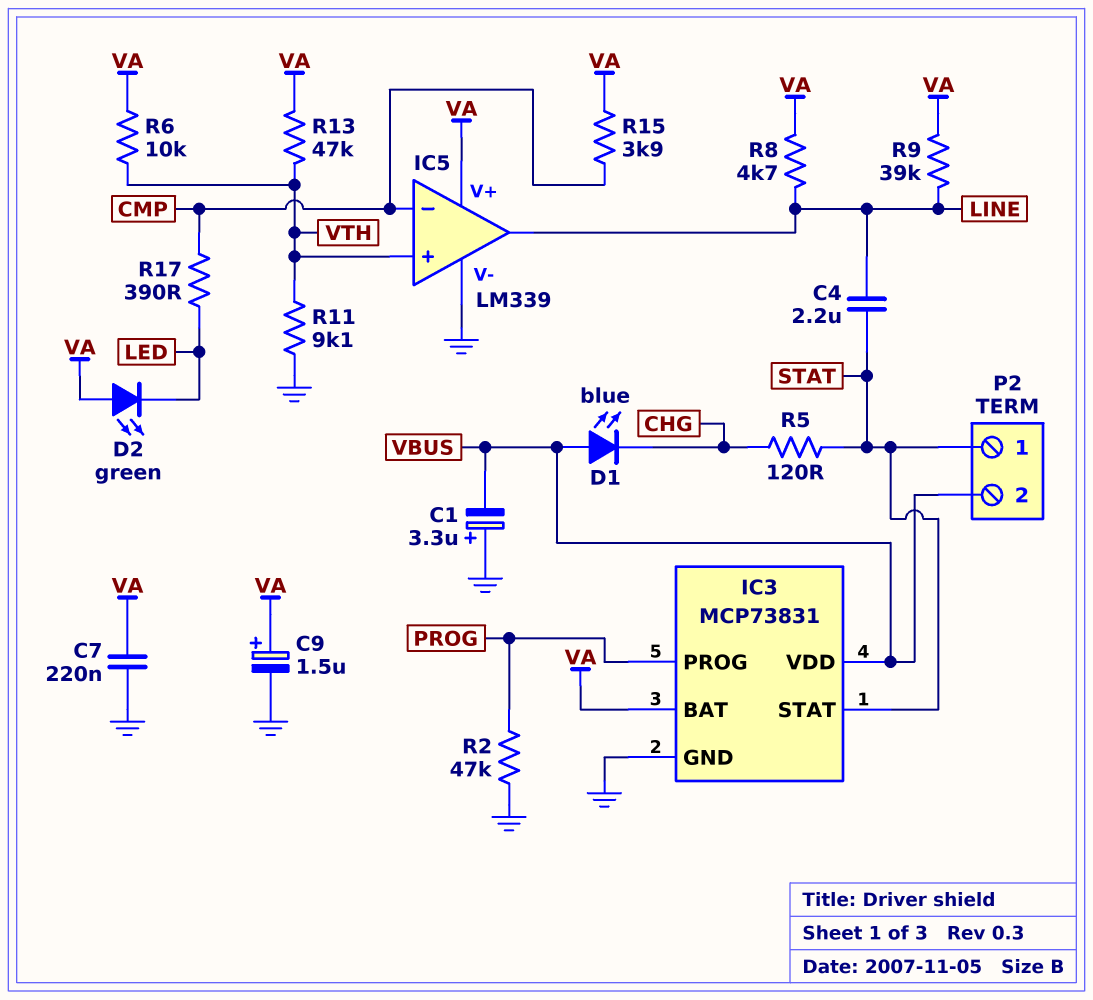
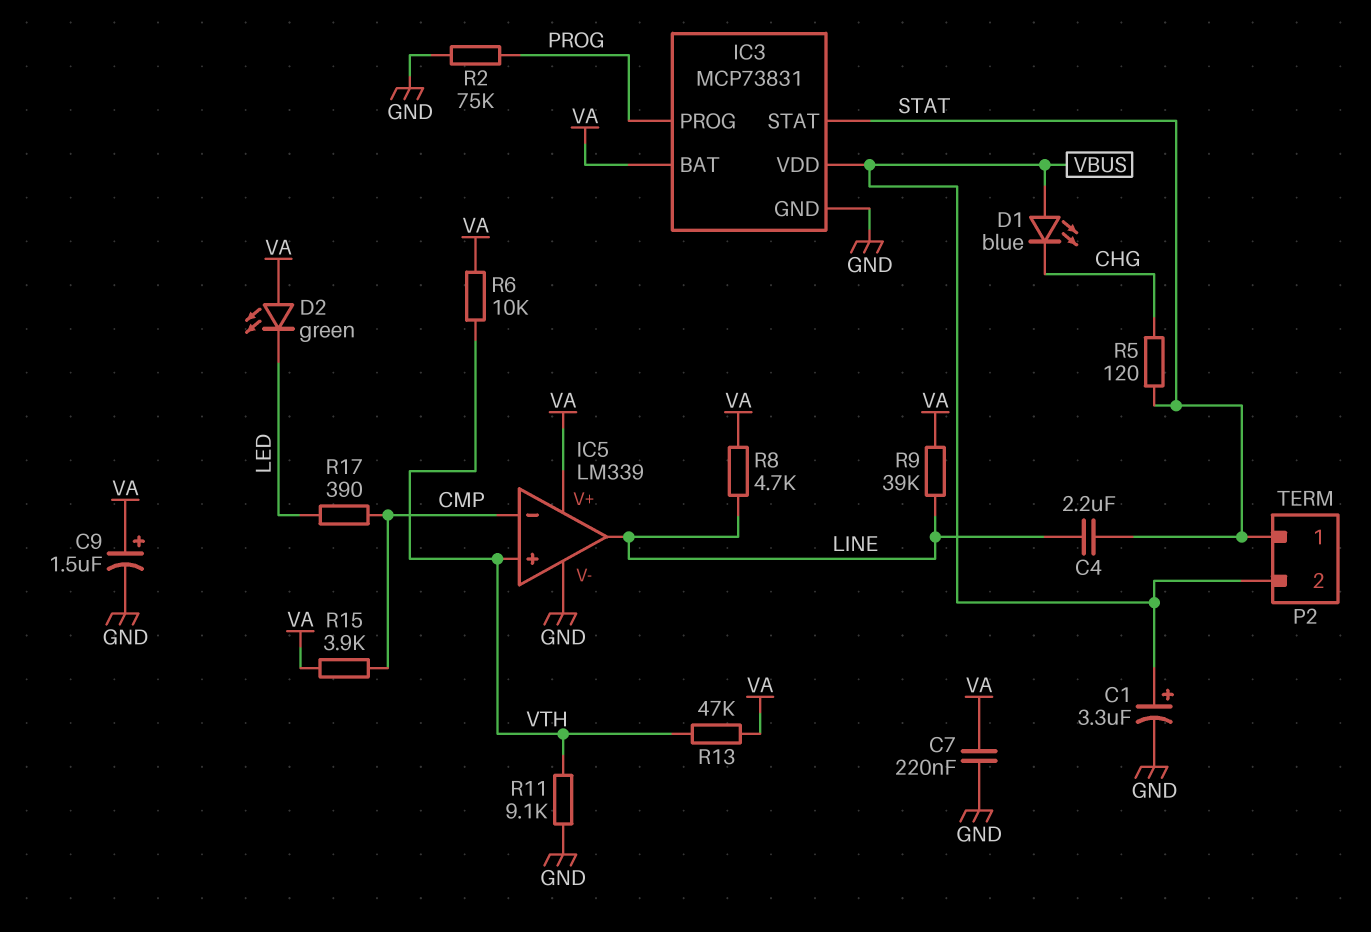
C1: 3.3uF (plus GND, minus VBUS) -> 3.3uF (plus VBUS, minus GND)
R2: 47k (GND, PROG) -> 75k (GND, PROG)

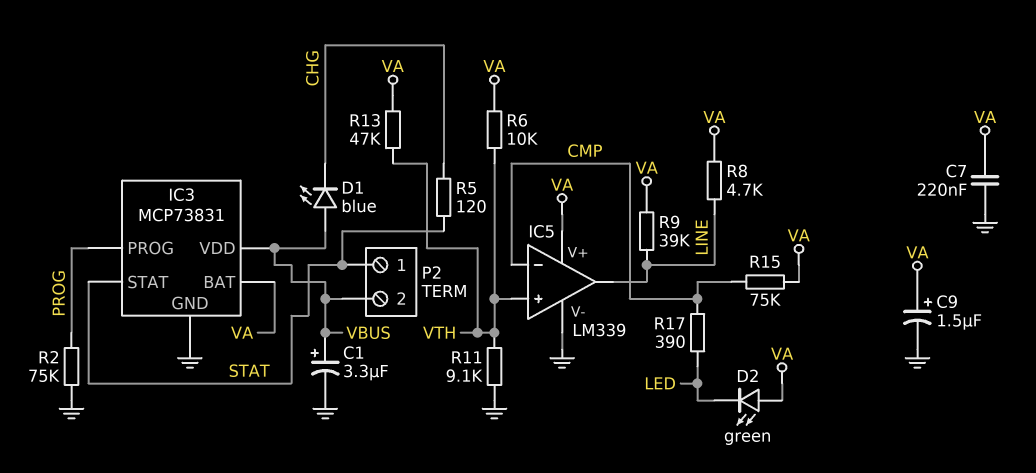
C4: 2.2uF (LINE, STAT) -> none
R15: 3.9k (CMP, VA) -> 75k (CMP, VA)

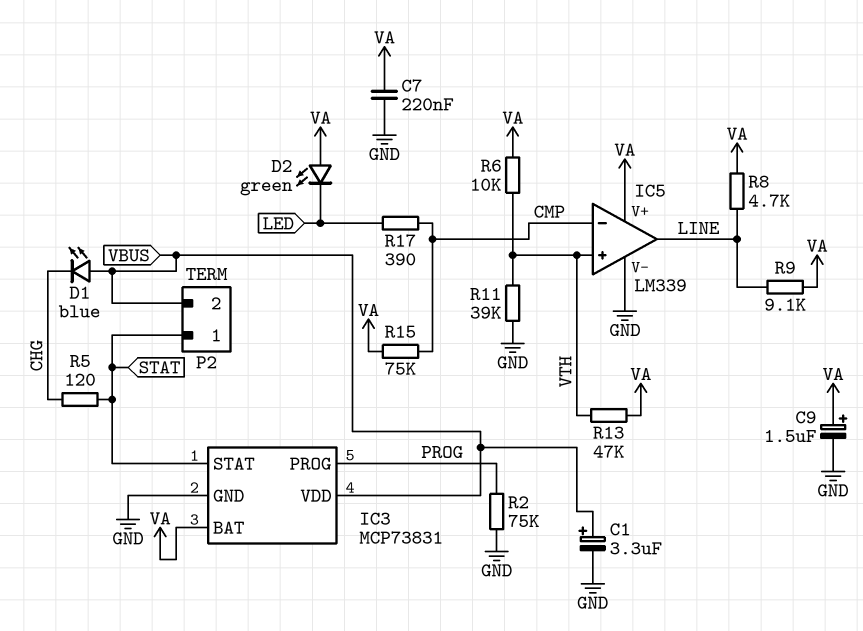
R9: 39k (LINE, VA) -> 9.1k (LINE, VA)
R11: 9.1k (GND, VTH) -> 39k (GND, VTH)

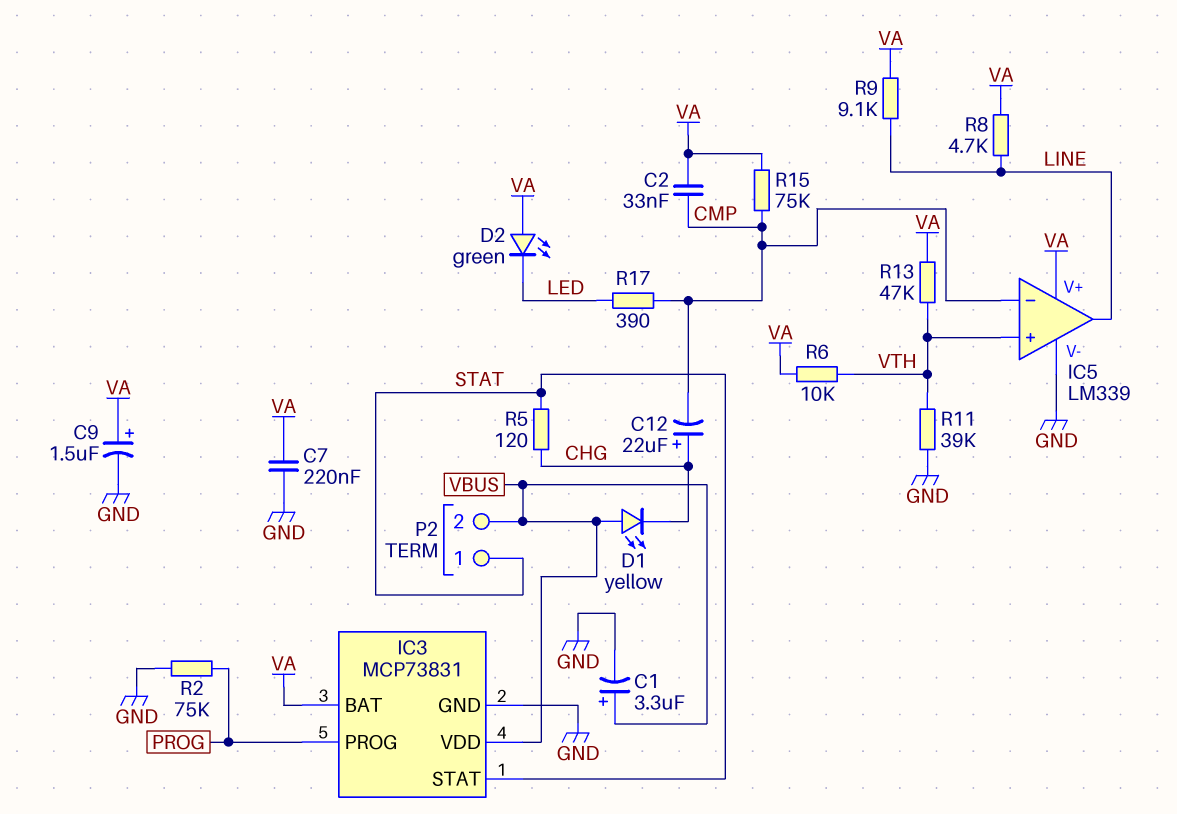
C2: none -> 33nF (CMP, VA)
C12: none -> 22uF (plus CHG, minus CMP)
D1: LED blue (A VBUS, K CHG) -> LED yellow (A VBUS, K CHG)

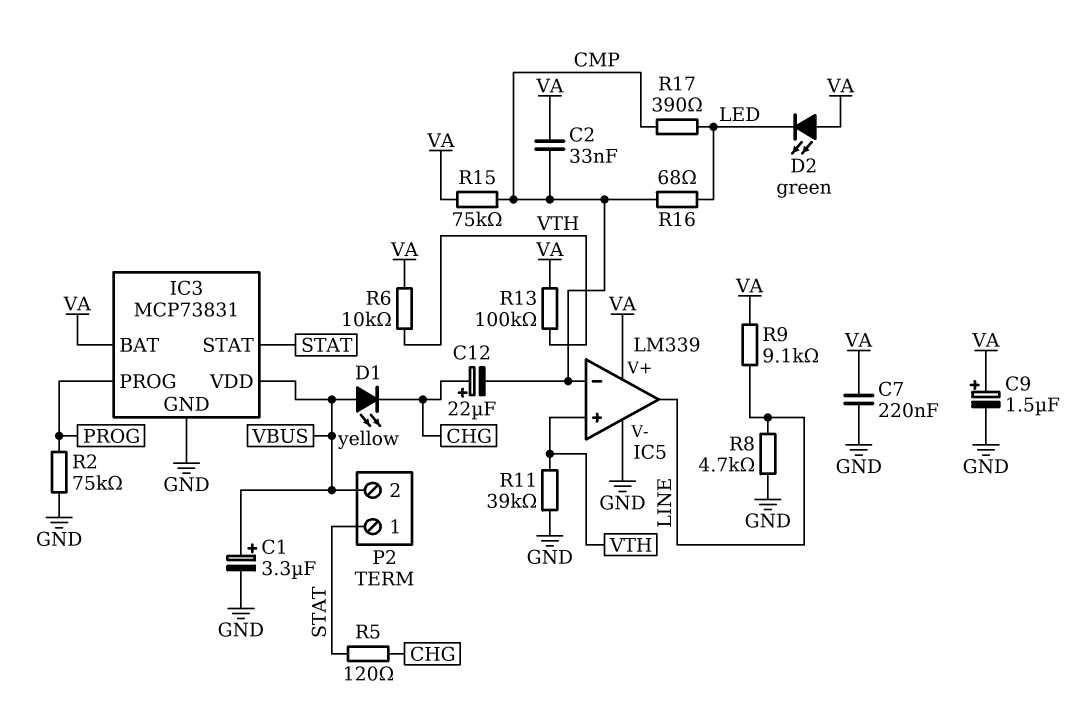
R8: 4.7k (LINE, VA) -> 4.7k (GND, LINE)
R13: 47k (VA, VTH) -> 100k (VA, VTH)
R16: none -> 68 (CMP, LED)

